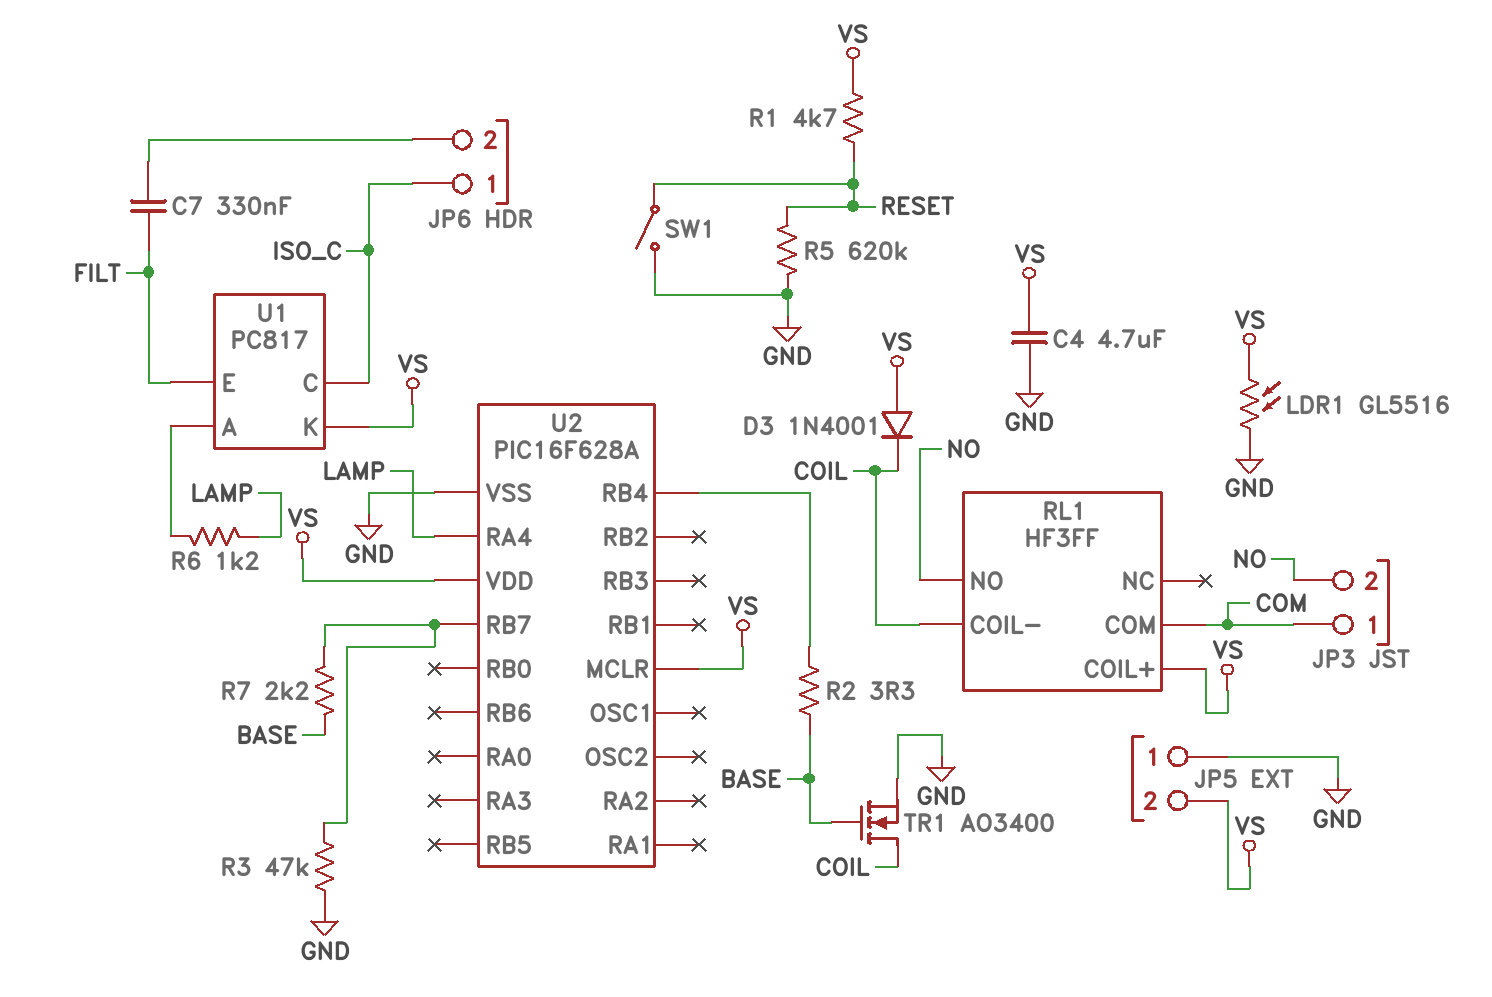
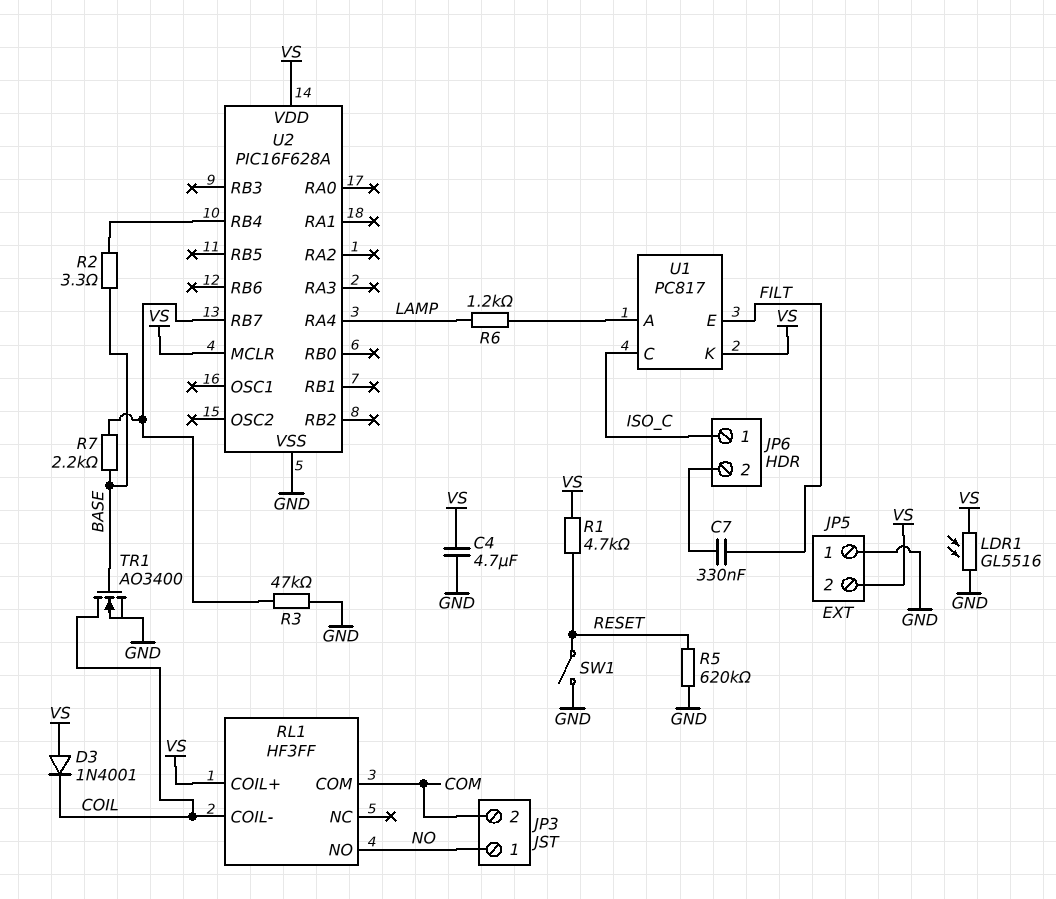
JP3 pin 1: COM -> NO
JP3 pin 2: NO -> COM

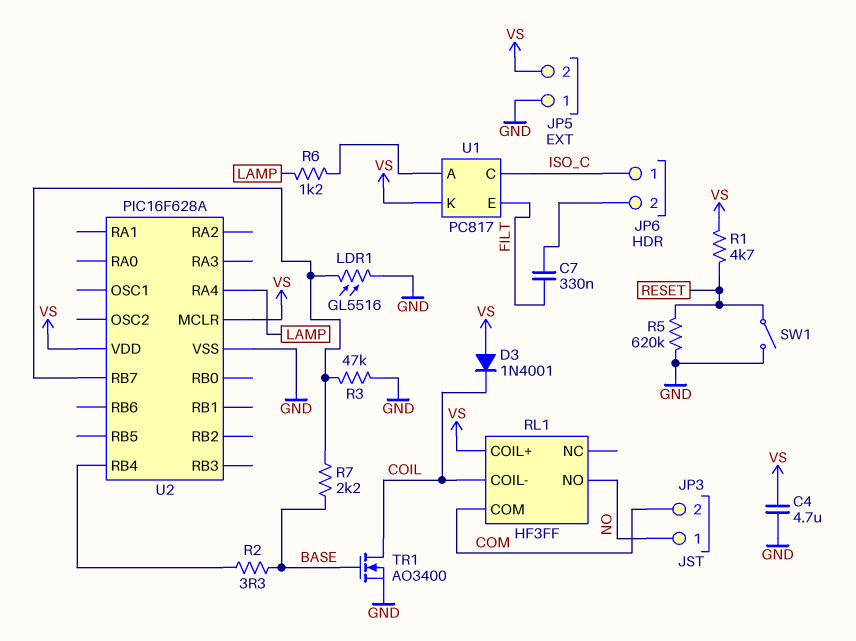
LDR1: GL5516 (GND, VS) -> GL5516 (GND, U2/RB7)

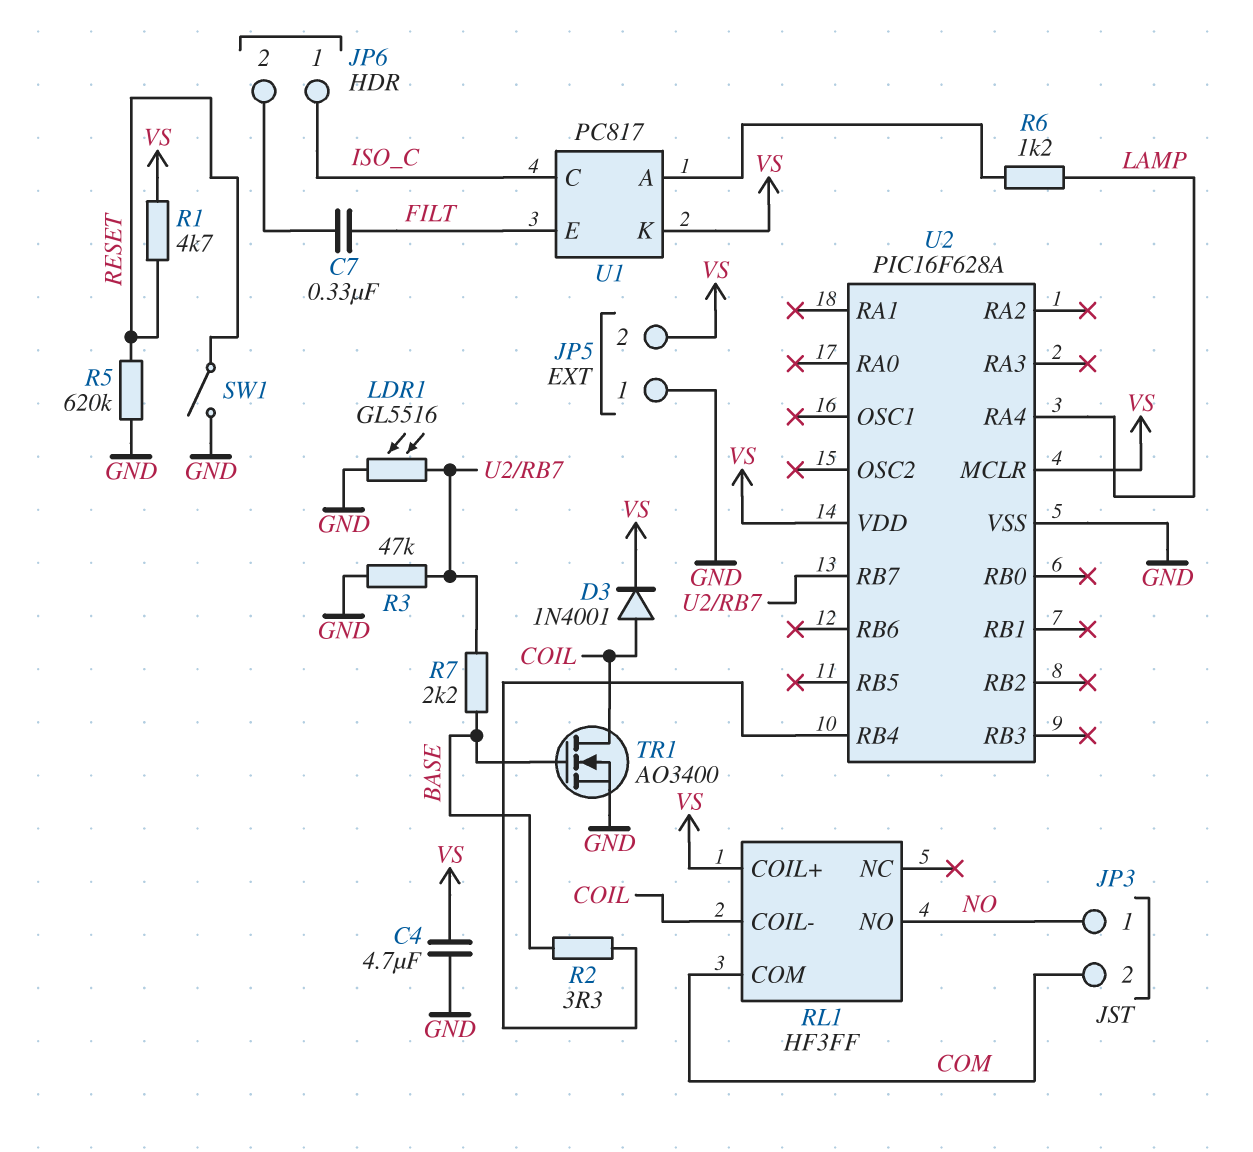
D3: diode 1N4001 (A VS, K COIL) -> diode 1N4001 (A COIL, K VS)

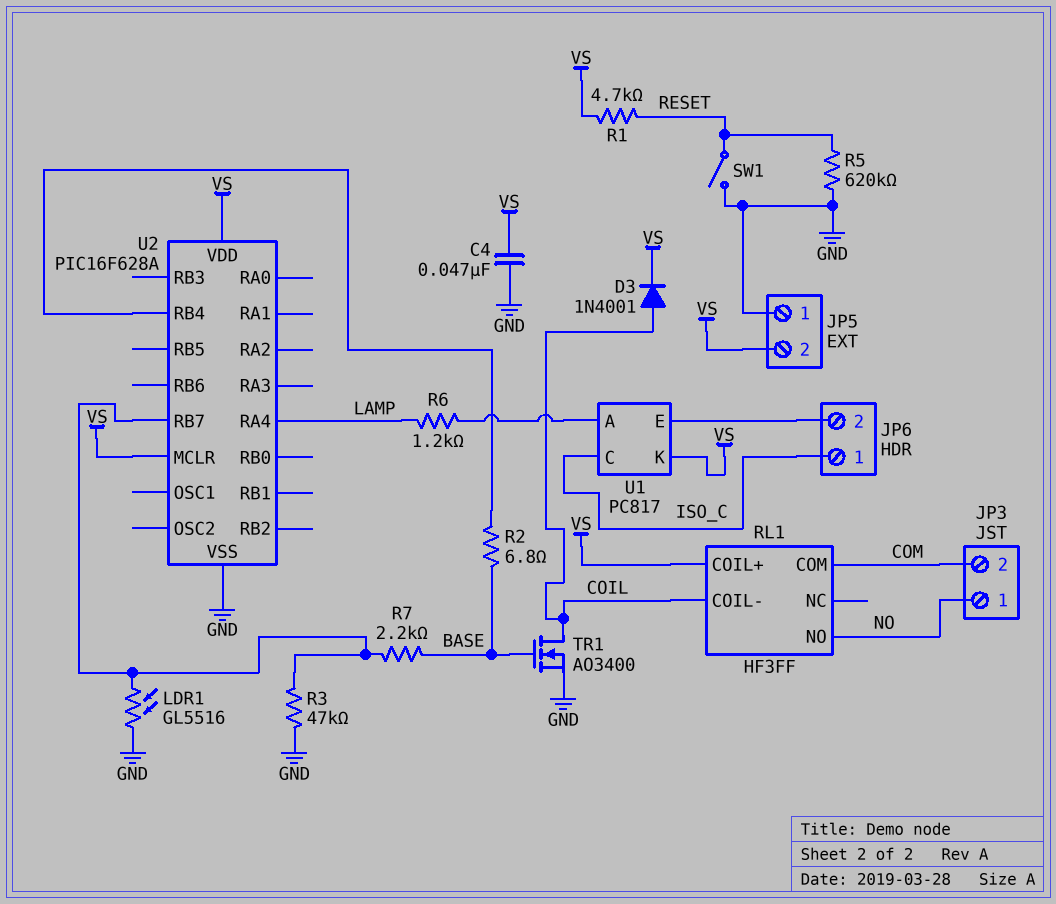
C4: 4.7uF (GND, VS) -> 47nF (GND, VS)
C7: 330nF (FILT, JP6/2) -> none
R2: 3.3 (BASE, U2/RB4) -> 6.8 (BASE, U2/RB4)
U1 pin E: FILT -> JP6/2

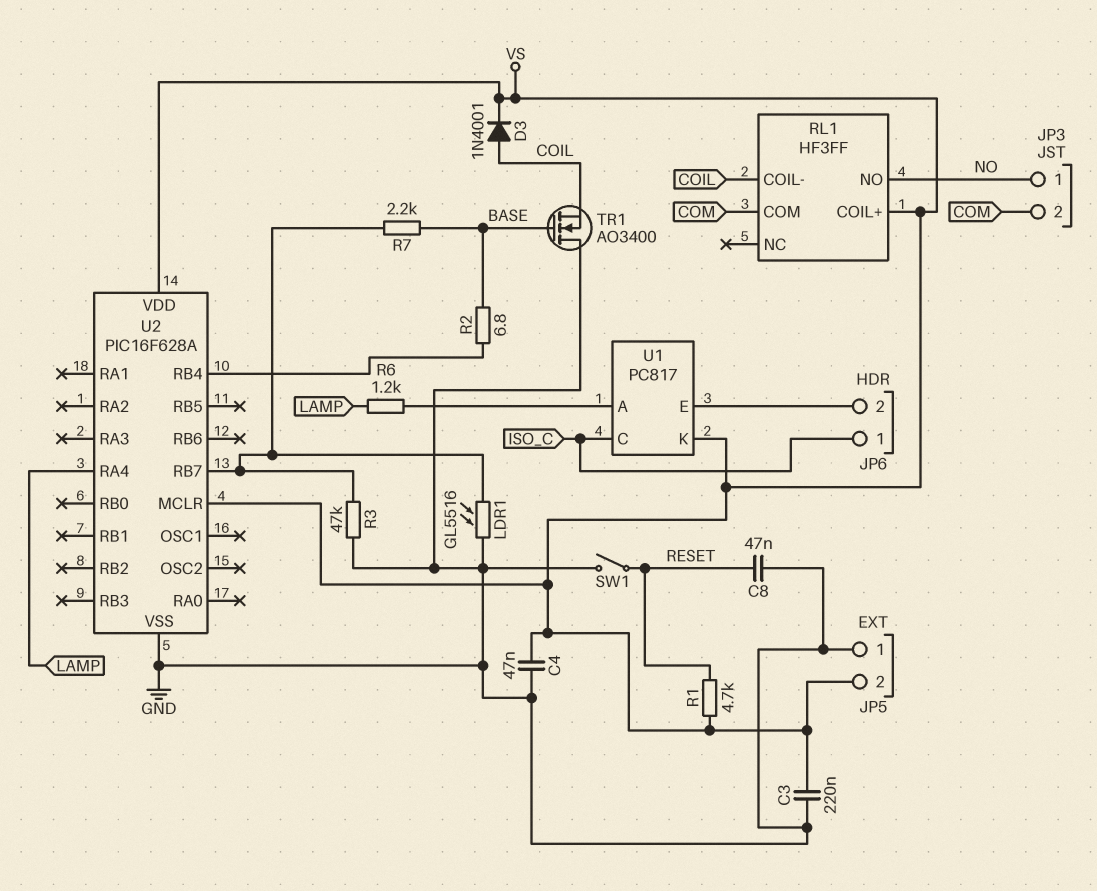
C3: none -> 220nF (GND, VS)
C8: none -> 47nF (GND, RESET)
R5: 620k (GND, RESET) -> none
TR1: NMOS AO3400 (G BASE, D COIL, S GND) -> NMOS AO3400 (G BASE, D GND, S COIL)

